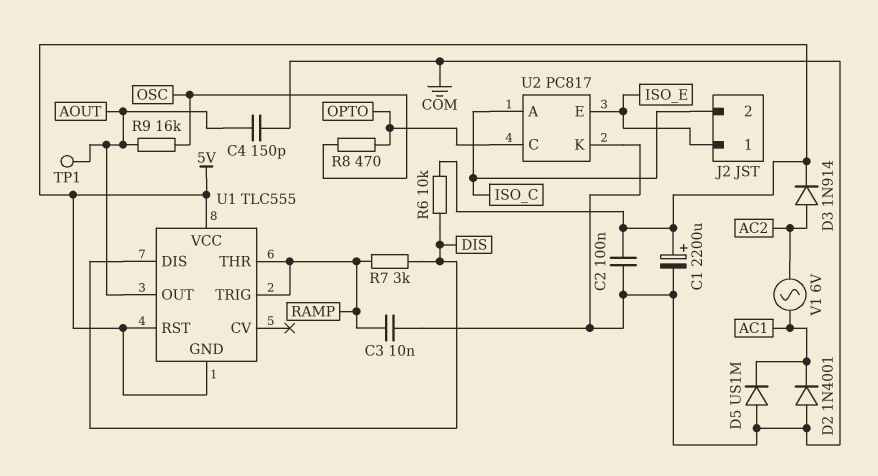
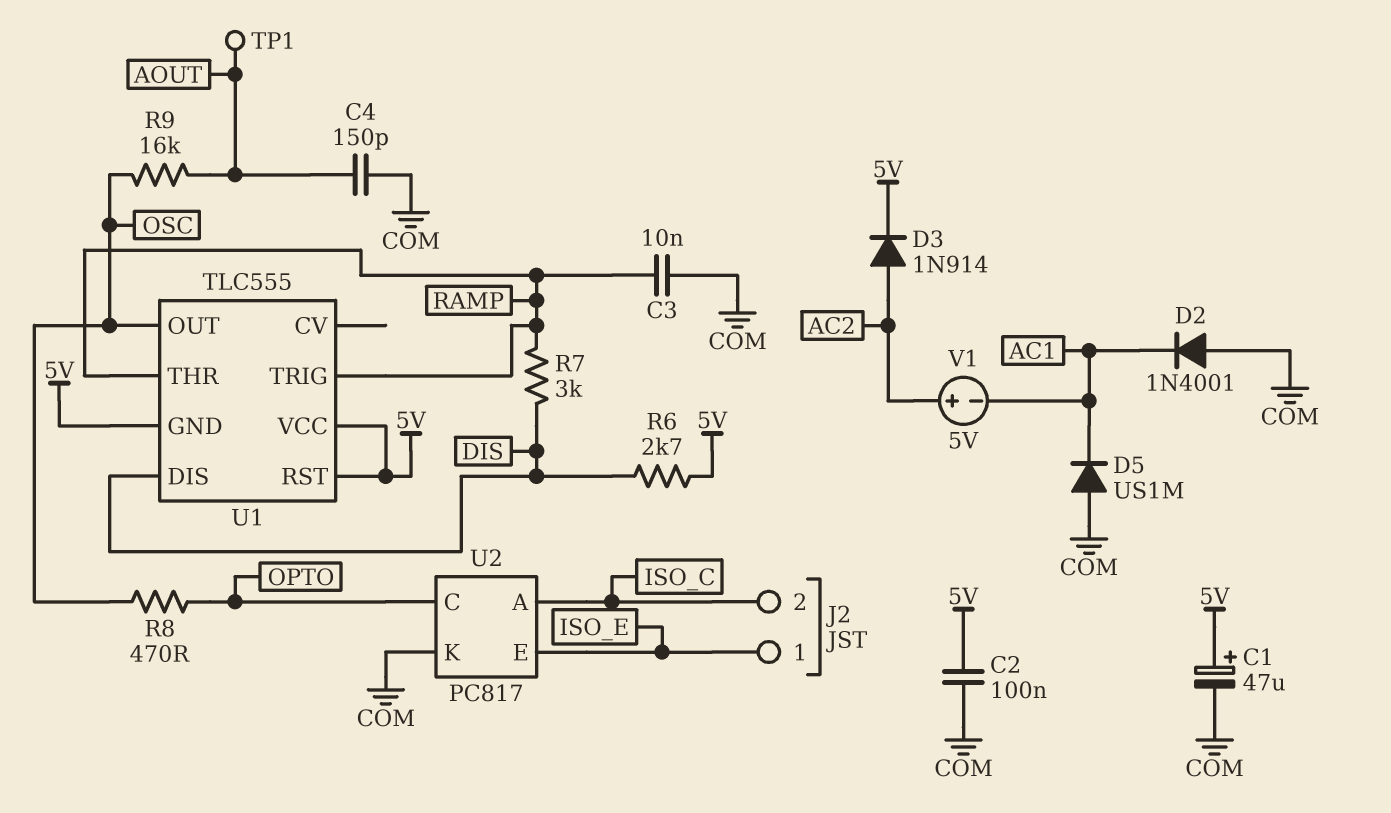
C1: 2200uF (plus 5V, minus COM) -> 47uF (plus 5V, minus COM)
R6: 10k (5V, DIS) -> 2.7k (5V, DIS)
U1 pin OUT: AOUT -> OSC
V1: AC 6V (AC1, AC2) -> 5V (plus AC2, minus AC1)

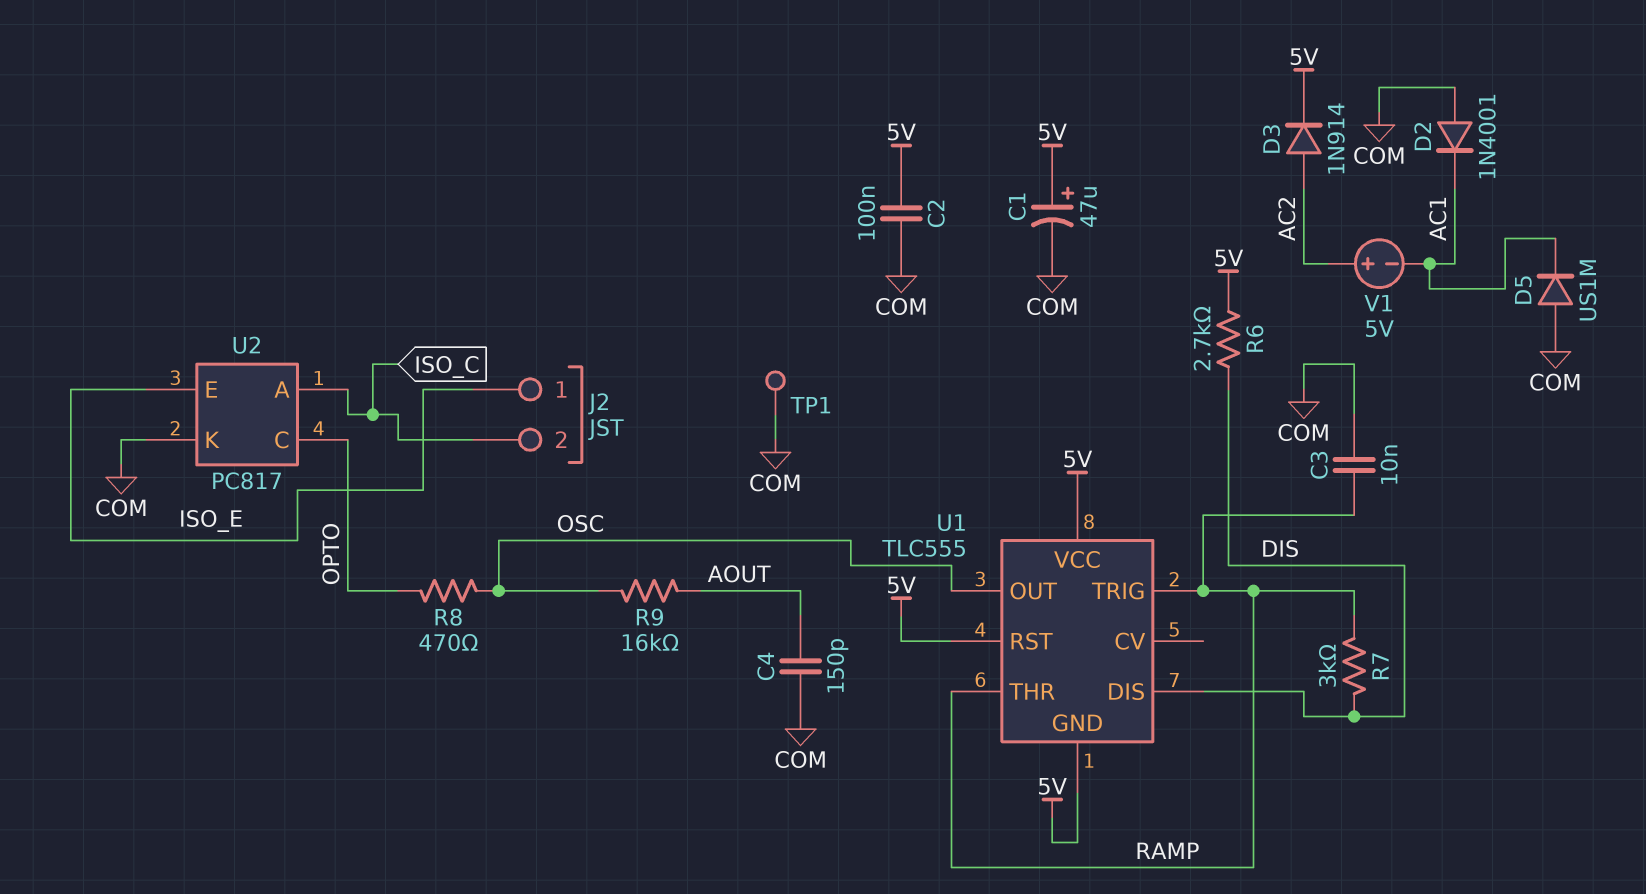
TP1: test point (AOUT) -> test point (COM)

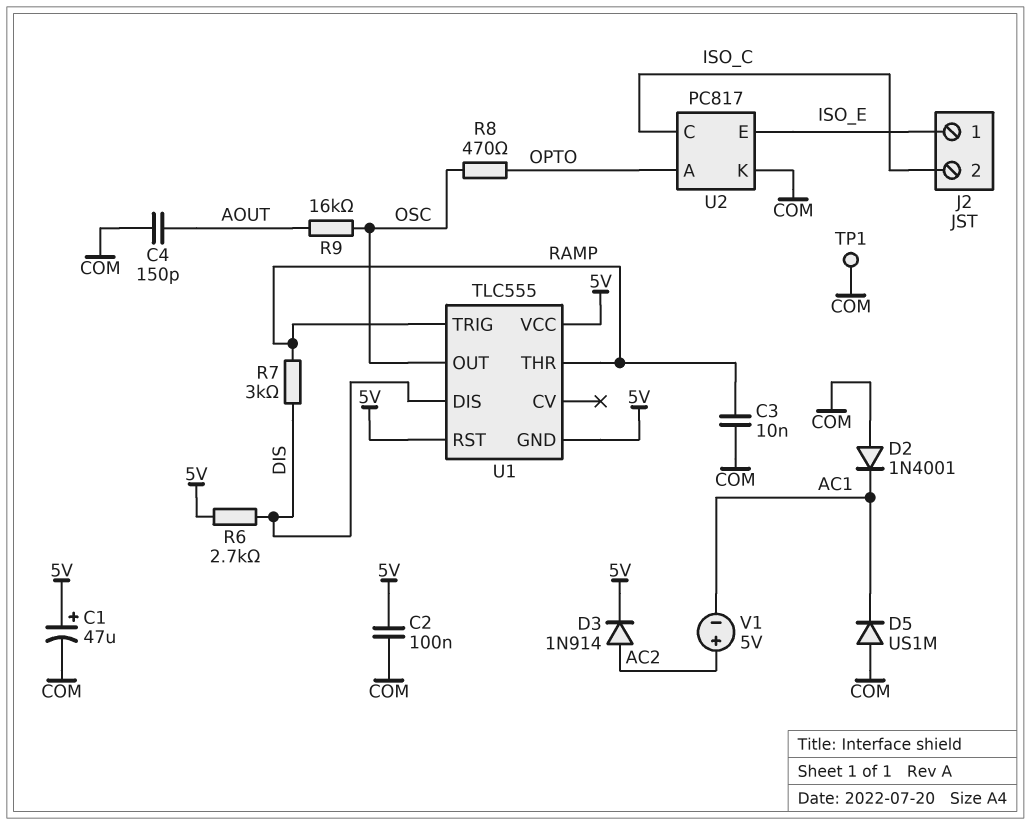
U2 pin A: ISO_C -> OPTO
U2 pin C: OPTO -> ISO_C

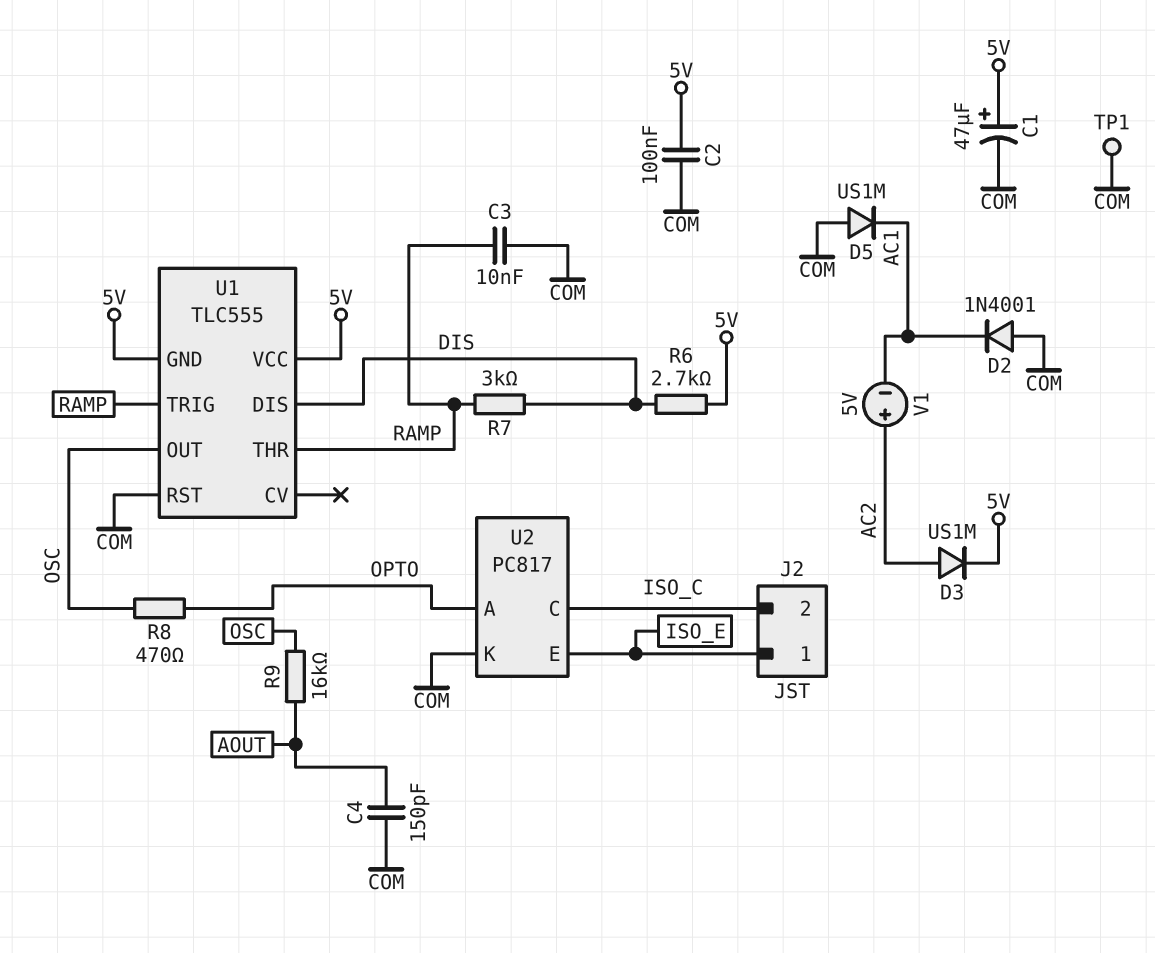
D3: diode 1N914 (A AC2, K 5V) -> diode US1M (A AC2, K 5V)
U1 pin RST: 5V -> COM

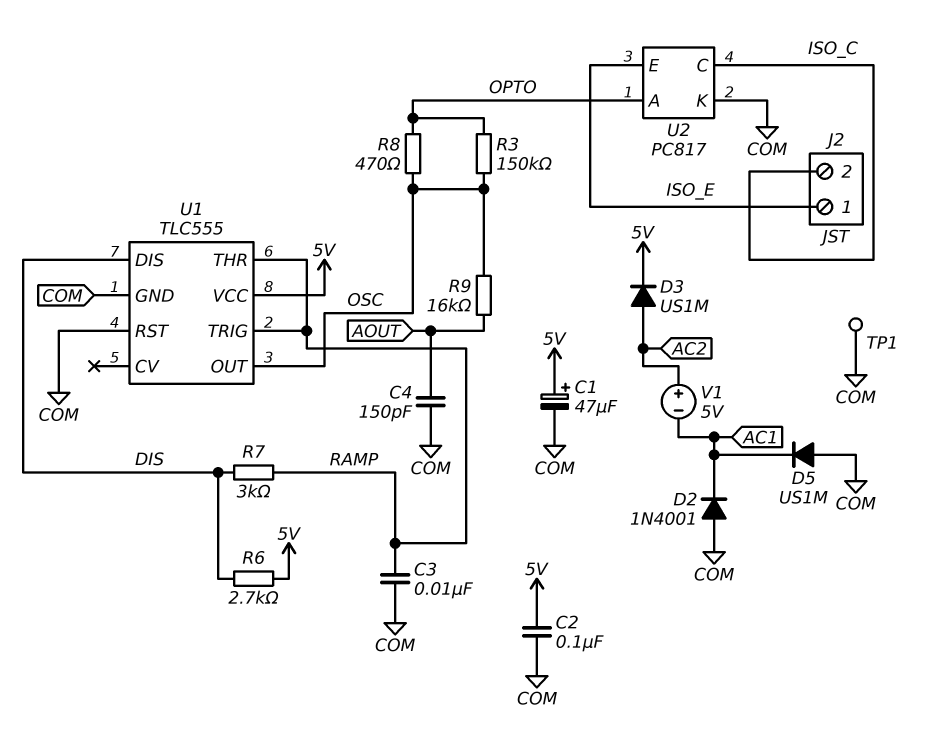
R3: none -> 150k (OPTO, OSC)
U1 pin GND: 5V -> COM

